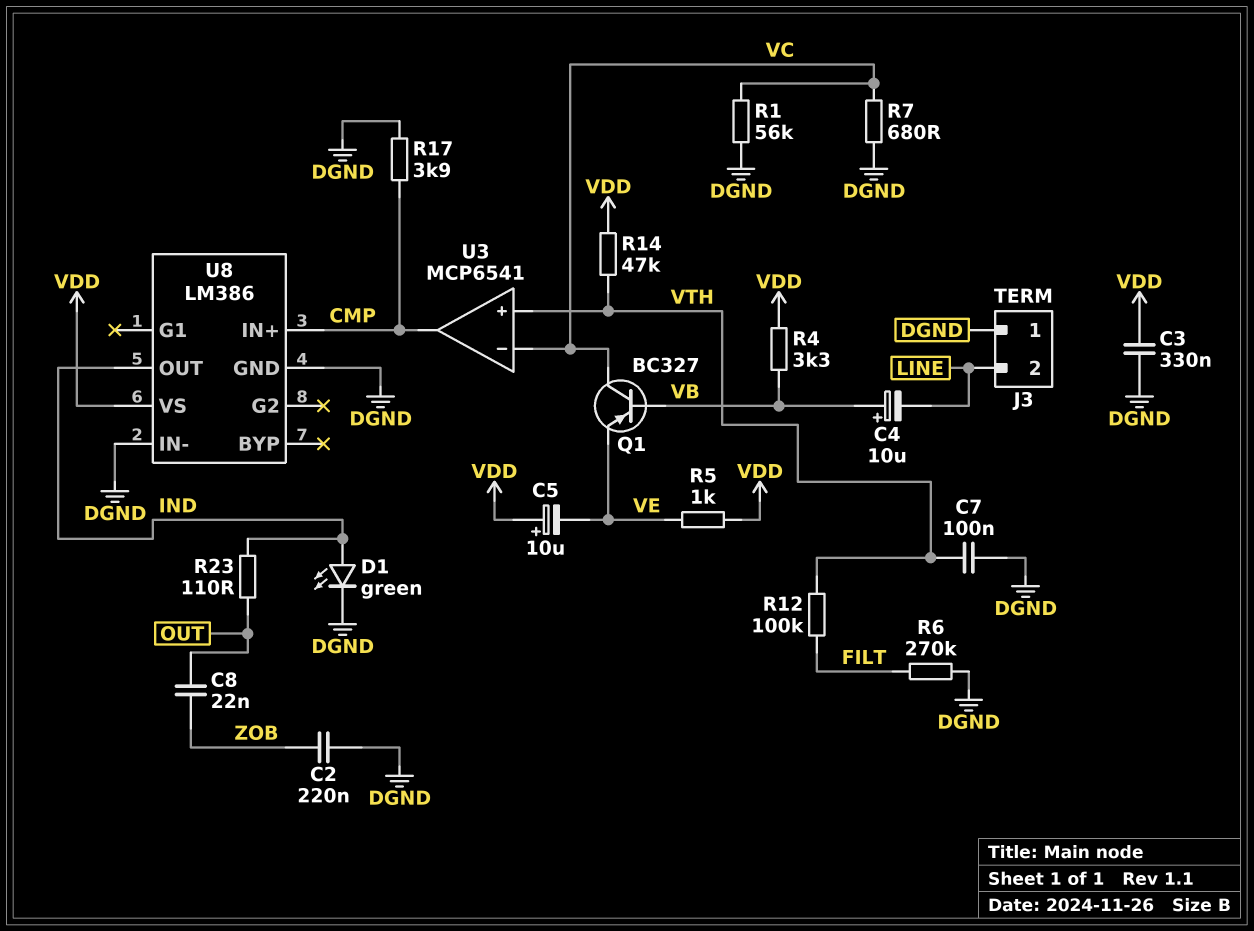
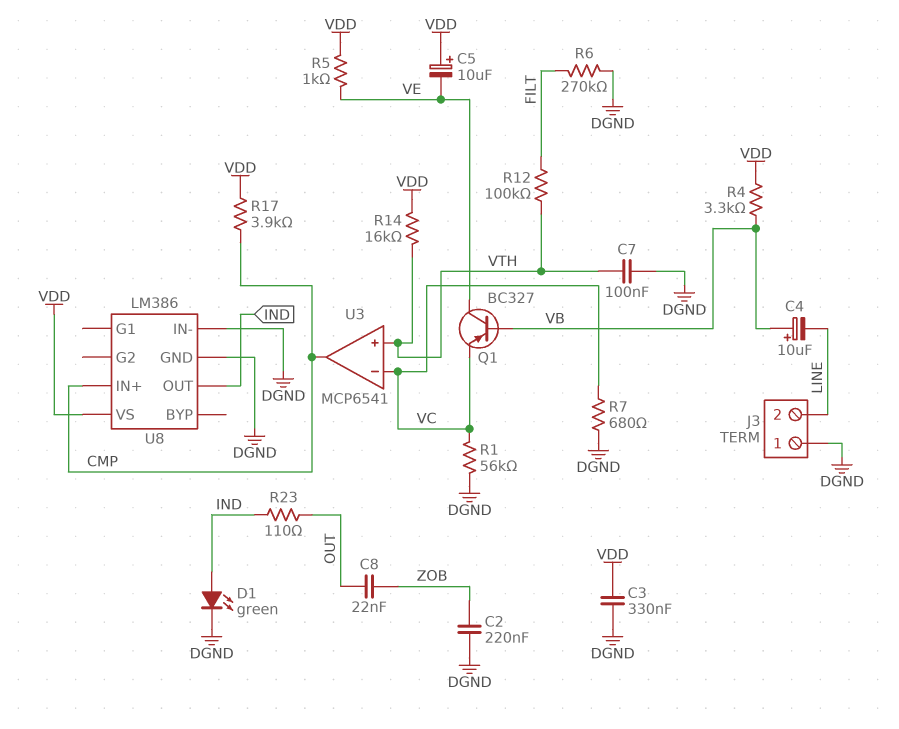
Q1: PNP BC327 (B VB, C VC, E VE) -> PNP BC327 (B VB, C VE, E VC)
R14: 47k (VDD, VTH) -> 16k (VDD, VTH)
R17: 3.9k (CMP, DGND) -> 3.9k (CMP, VDD)

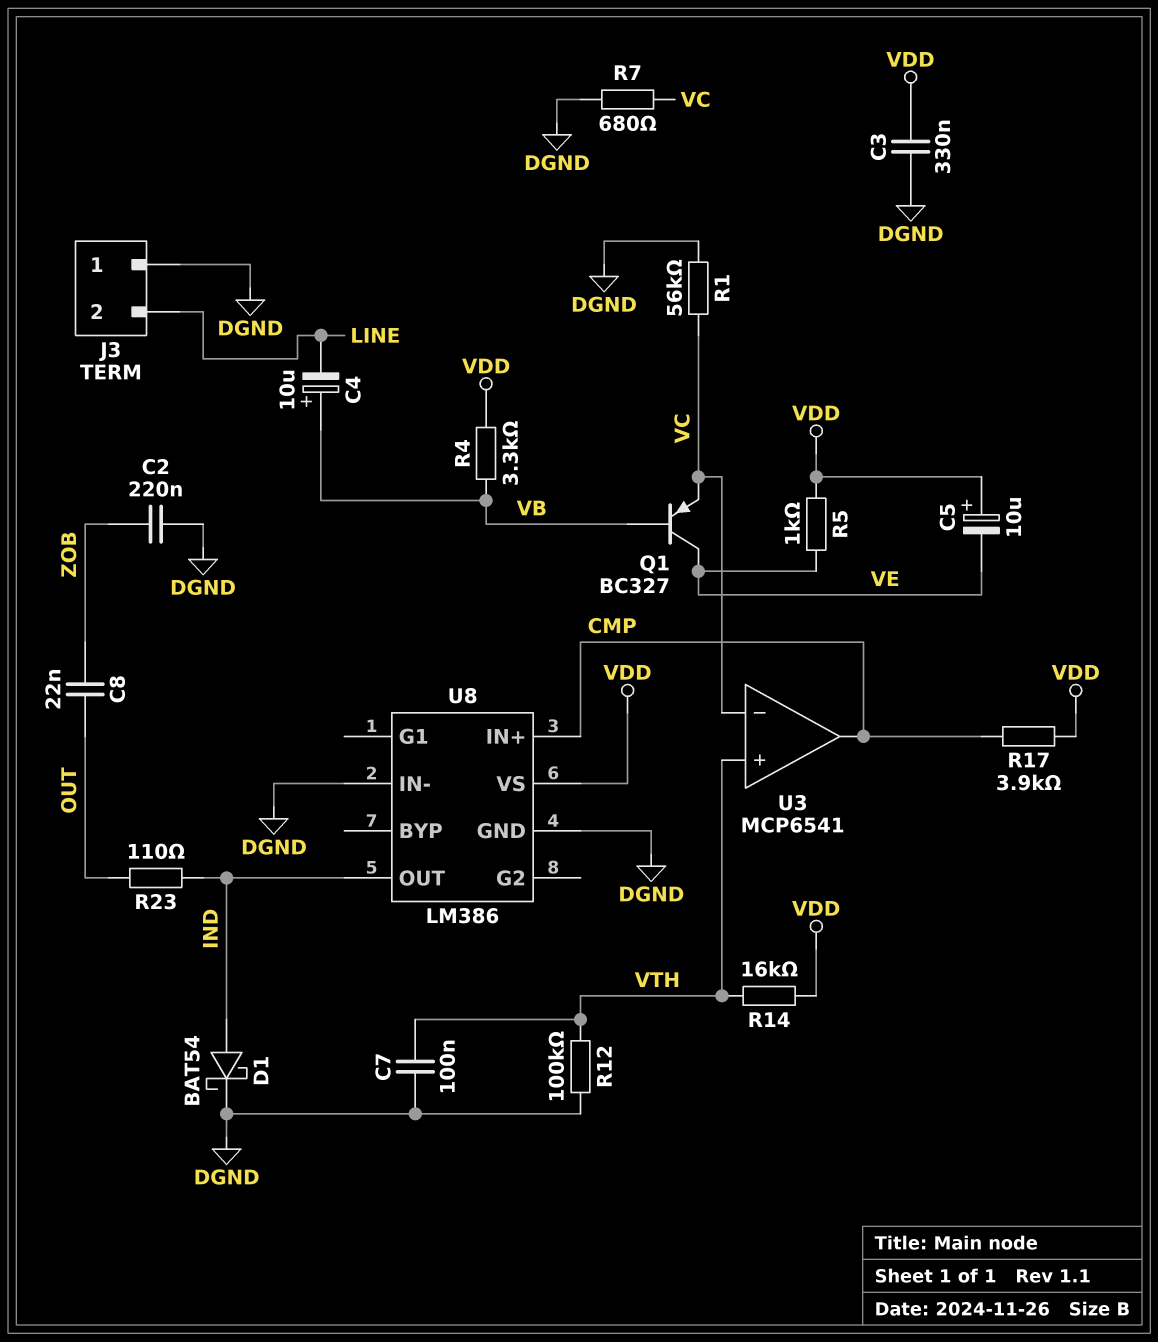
D1: LED green (A IND, K DGND) -> schottky BAT54 (A IND, K DGND)
R6: 270k (DGND, FILT) -> none
R12: 100k (FILT, VTH) -> 100k (DGND, VTH)

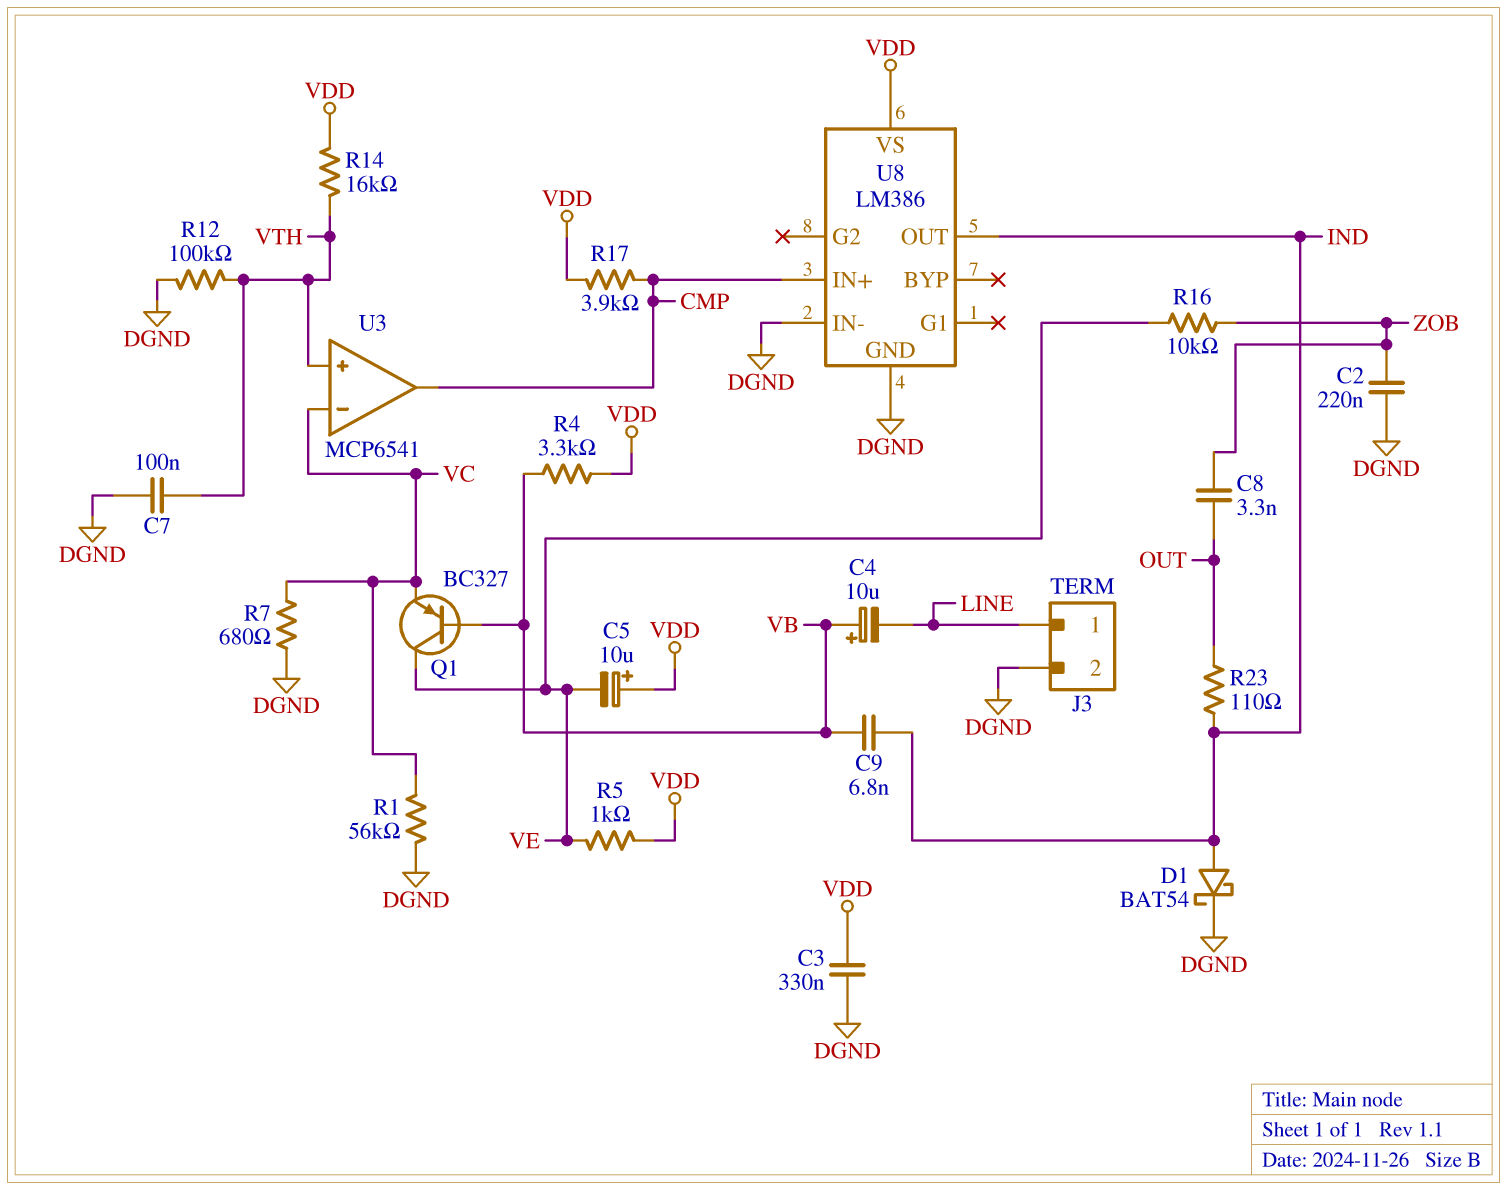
C8: 22nF (OUT, ZOB) -> 3.3nF (OUT, ZOB)
C9: none -> 6.8nF (IND, VB)
J3 pin 1: DGND -> LINE
J3 pin 2: LINE -> DGND
R16: none -> 10k (VE, ZOB)

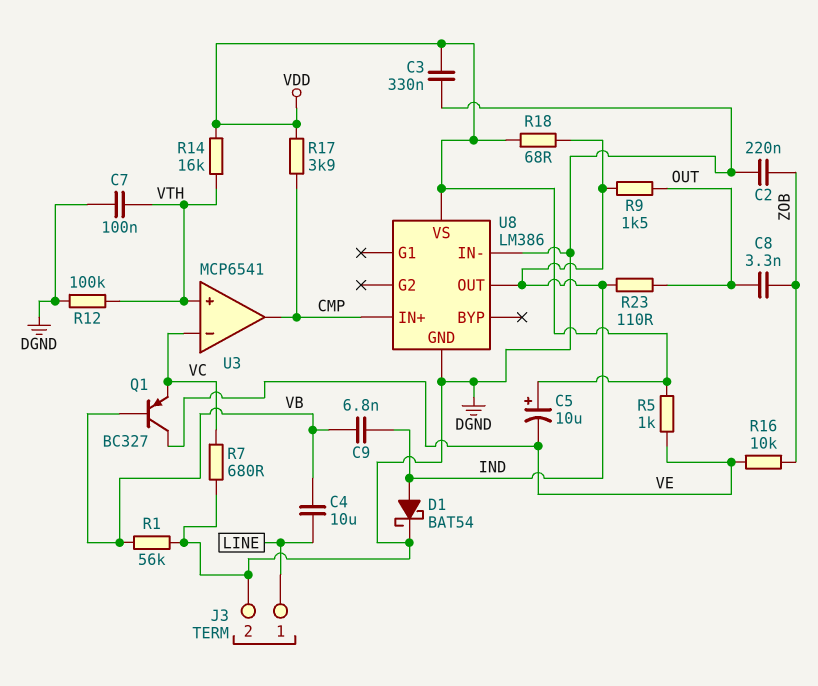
C4: 10uF (plus VB, minus LINE) -> 10uF (LINE, VB)
R1: 56k (DGND, VC) -> 56k (DGND, VB)
R4: 3.3k (VB, VDD) -> none
R9: none -> 1.5k (IND, OUT)
R18: none -> 68 (IND, VDD)

